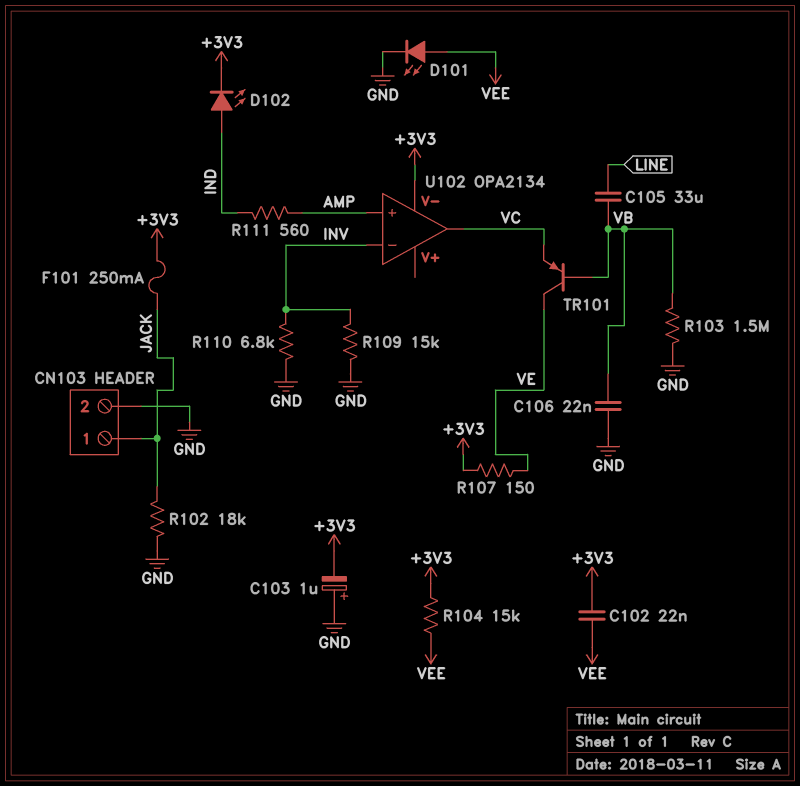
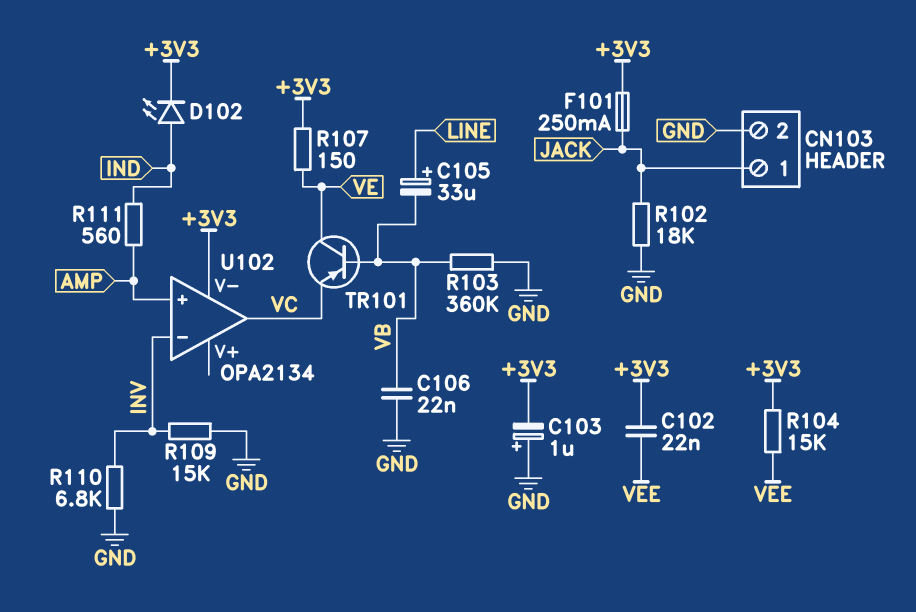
C105: 33uF (LINE, VB) -> 33uF (plus LINE, minus VB)
D101: LED (A VEE, K GND) -> none
R103: 1.5M (GND, VB) -> 360k (GND, VB)

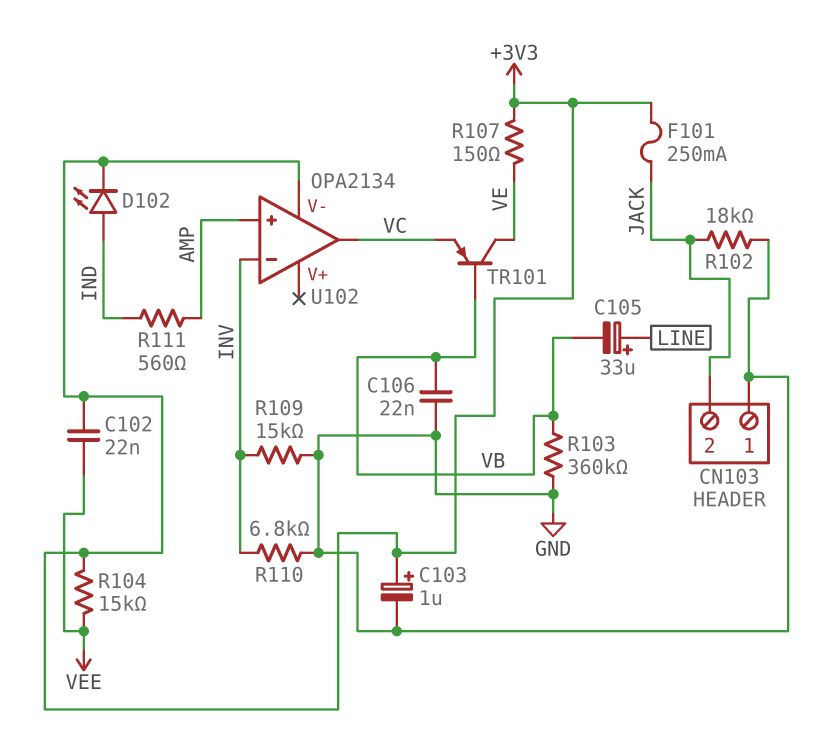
C103: 1uF (plus GND, minus +3V3) -> 1uF (plus +3V3, minus GND)
CN103 pin 1: JACK -> GND
CN103 pin 2: GND -> JACK

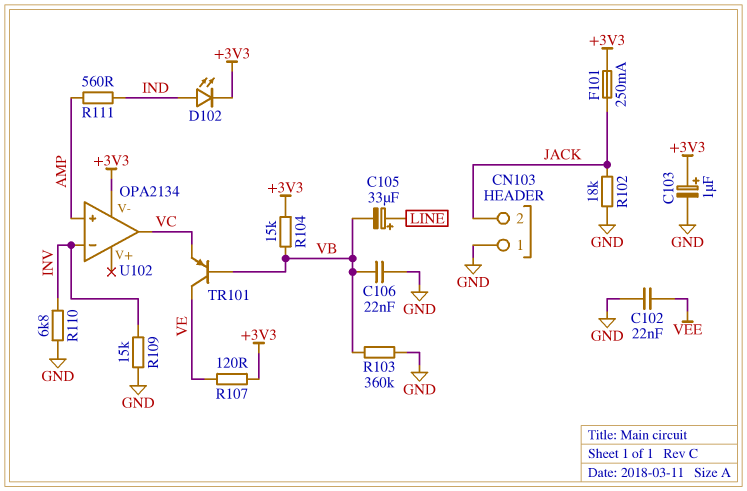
C102: 22nF (+3V3, VEE) -> 22nF (GND, VEE)
R104: 15k (+3V3, VEE) -> 15k (+3V3, VB)
R107: 150 (+3V3, VE) -> 120 (+3V3, VE)

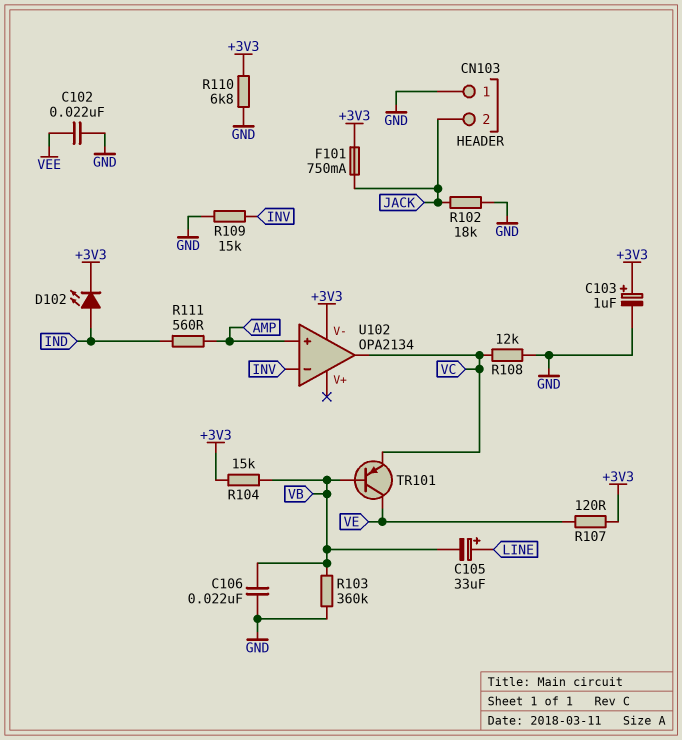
F101: 250mA (+3V3, JACK) -> 750mA (+3V3, JACK)
R108: none -> 12k (GND, VC)
R110: 6.8k (GND, INV) -> 6.8k (+3V3, GND)

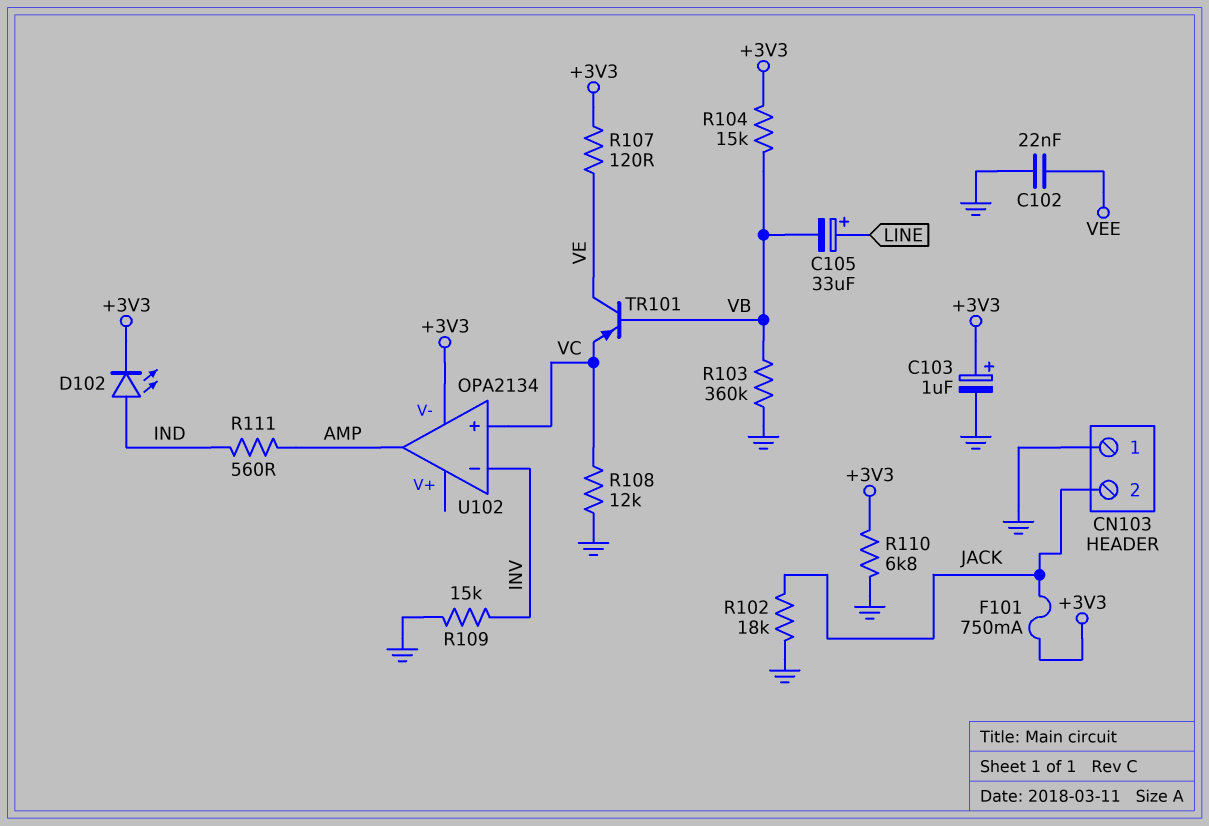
C106: 22nF (GND, VB) -> none
U102 pin in+: AMP -> VC
U102 pin out: VC -> AMP

